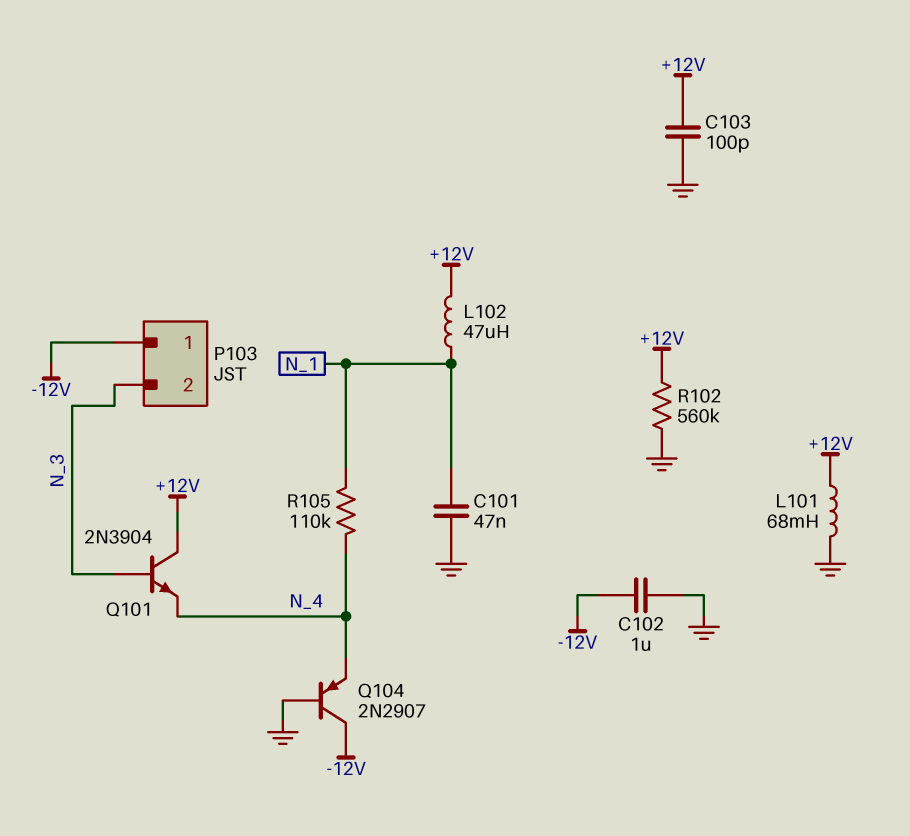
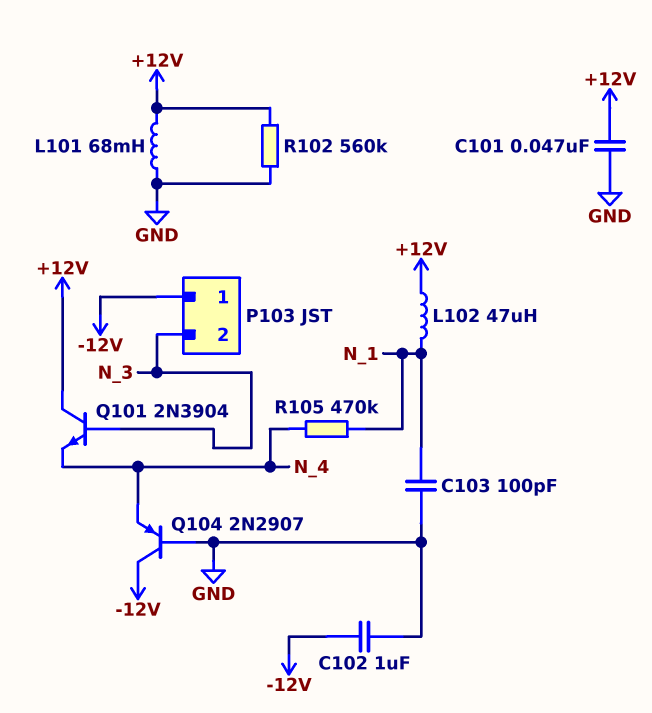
C101: 47nF (GND, N_1) -> 47nF (+12V, GND)
C103: 100pF (+12V, GND) -> 100pF (GND, N_1)
R105: 110k (N_1, N_4) -> 470k (N_1, N_4)

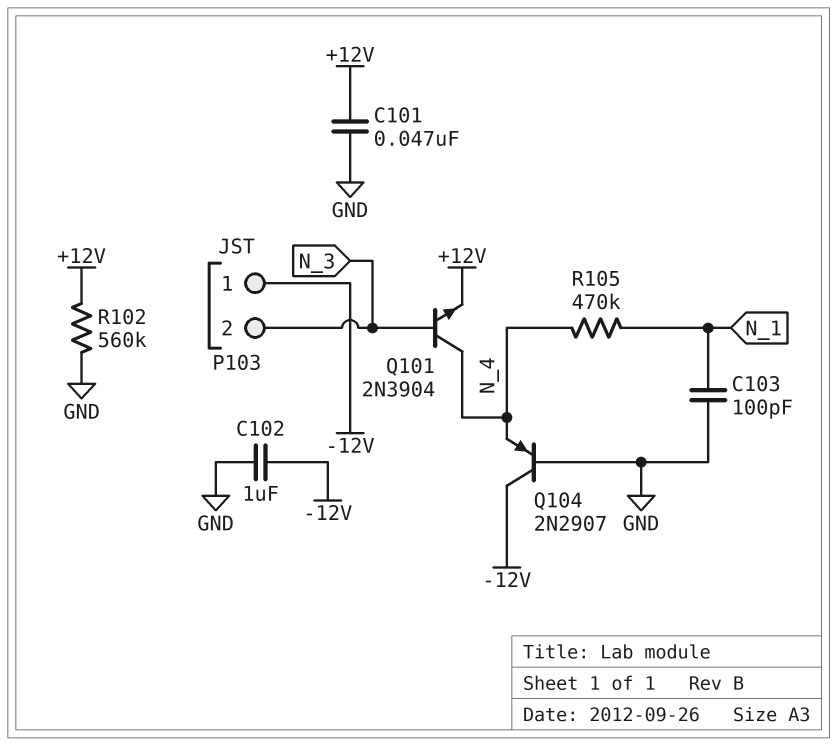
L101: 68mH (+12V, GND) -> none
L102: 47uH (+12V, N_1) -> none
Q101: NPN 2N3904 (B N_3, C +12V, E N_4) -> NPN 2N3904 (B N_3, C N_4, E +12V)

